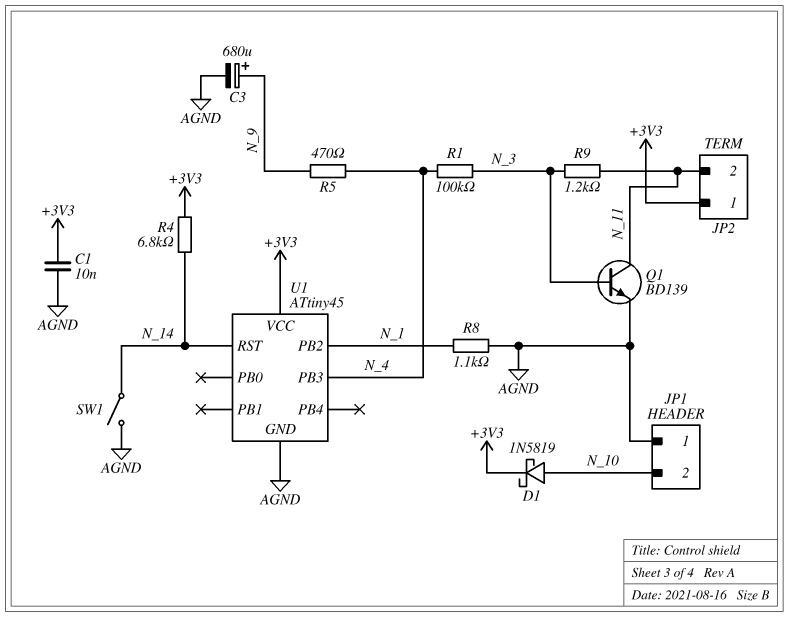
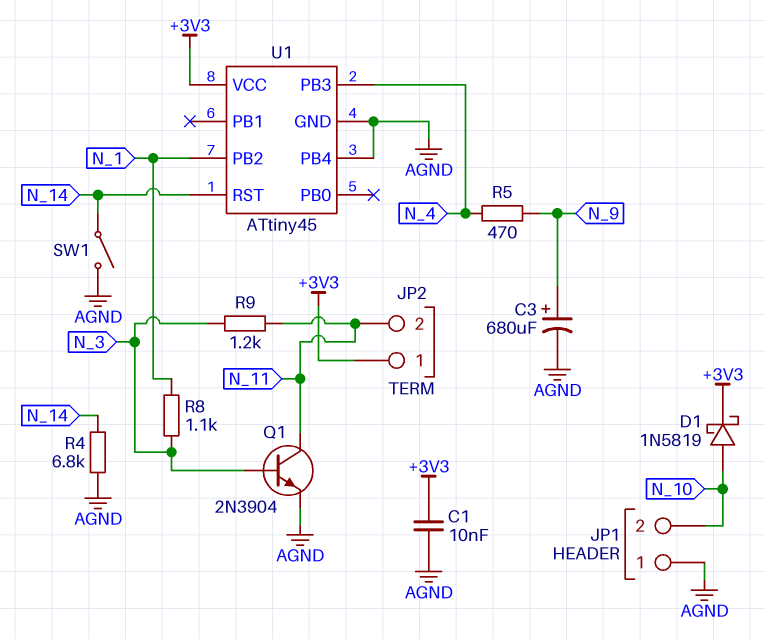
Q1: NPN BD139 (B N_3, C N_11, E AGND) -> NPN 2N3904 (B N_3, C N_11, E AGND)
R1: 100k (N_3, N_4) -> none
R4: 6.8k (+3V3, N_14) -> 6.8k (AGND, N_14)
R8: 1.1k (AGND, N_1) -> 1.1k (N_1, N_3)
U1 pin PB4: none -> AGND

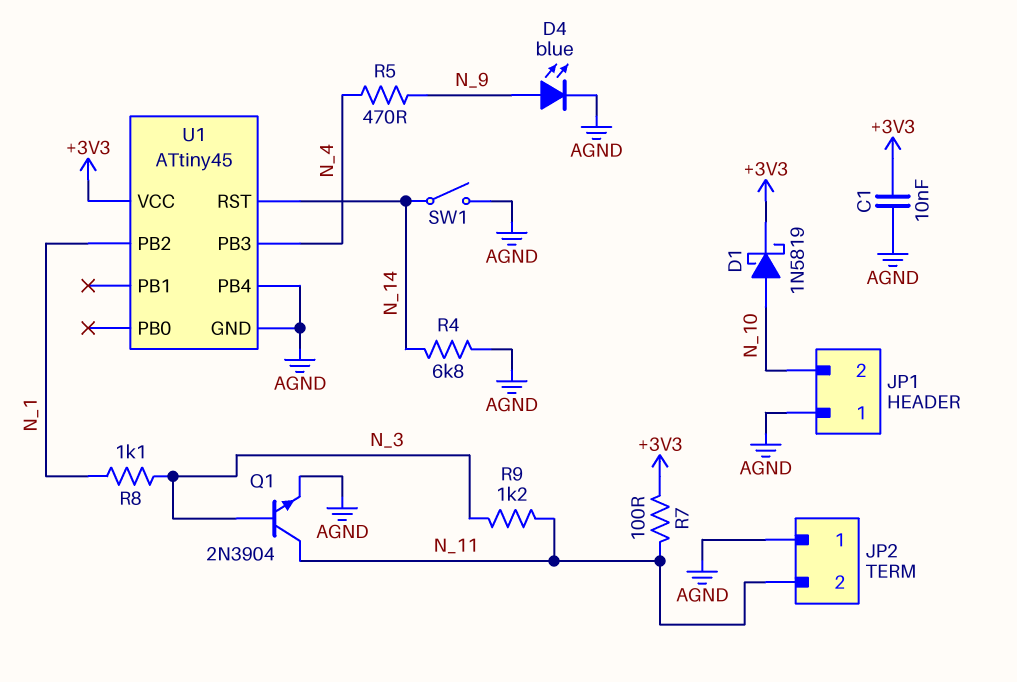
C3: 680uF (plus N_9, minus AGND) -> none
D4: none -> LED blue (A N_9, K AGND)
JP2 pin 1: +3V3 -> AGND
R7: none -> 100 (+3V3, N_11)

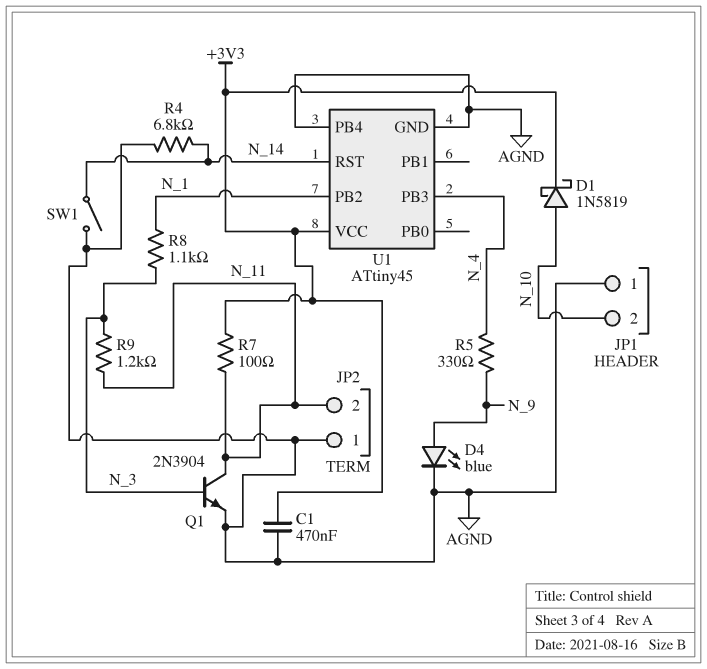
C1: 10nF (+3V3, AGND) -> 470nF (+3V3, AGND)
R5: 470 (N_4, N_9) -> 330 (N_4, N_9)

